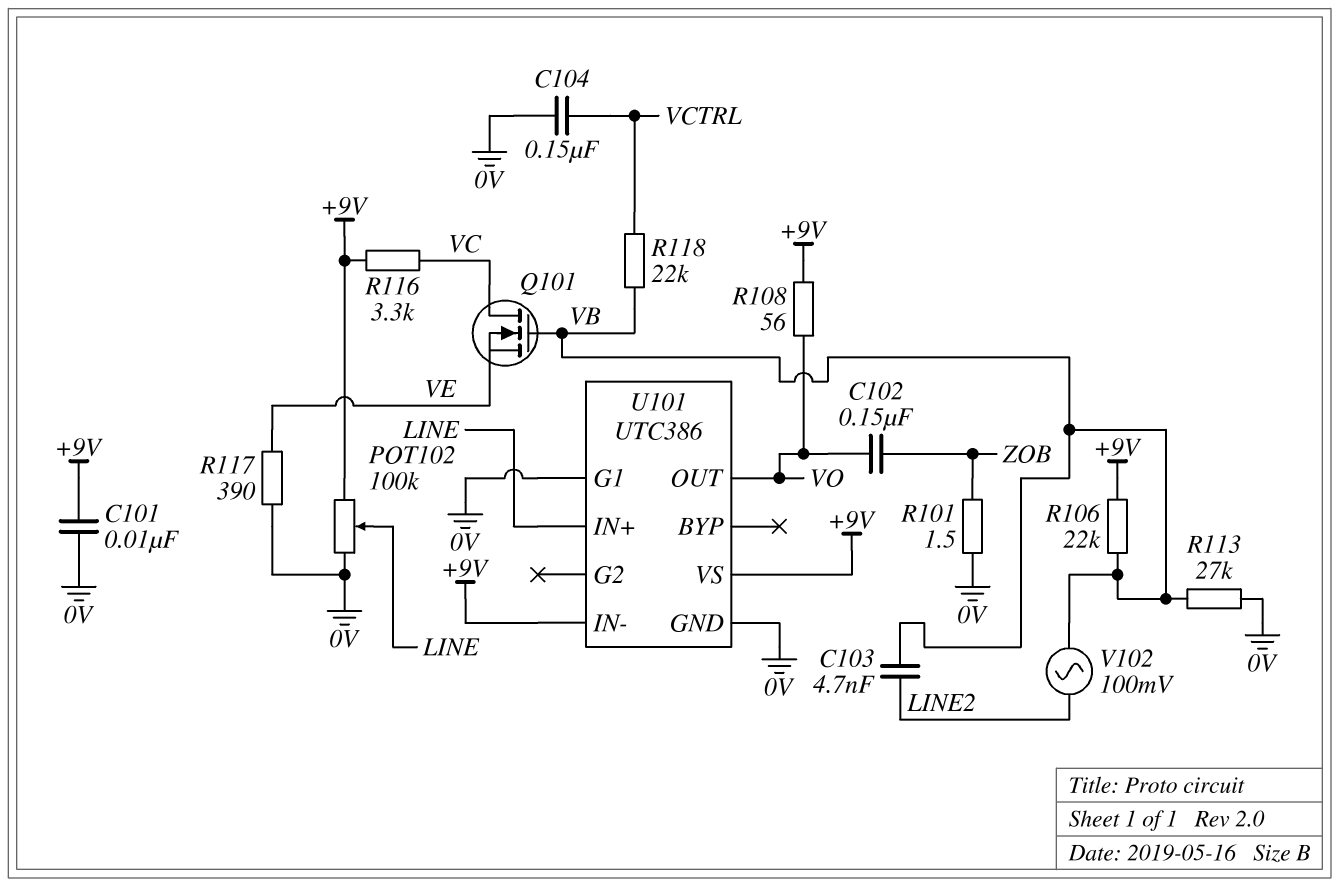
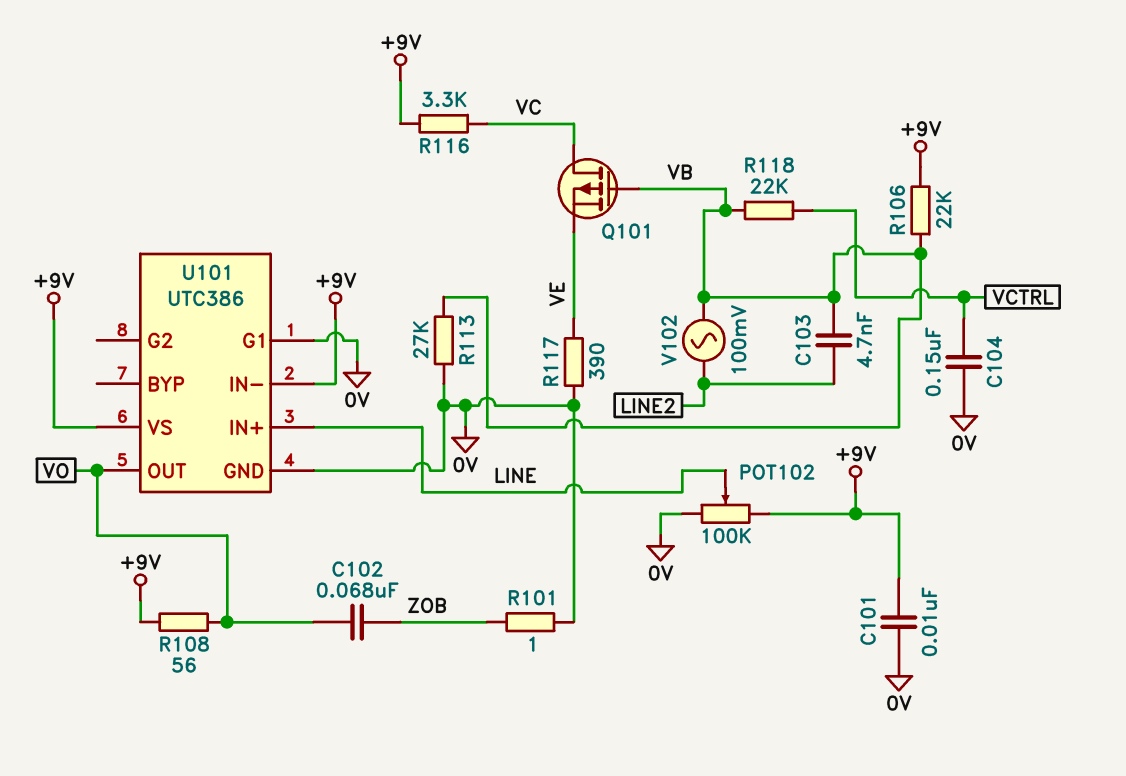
C102: 150nF (VO, ZOB) -> 68nF (VO, ZOB)
Q101: NMOS (G VB, D VC, S VE) -> PMOS (G VB, D VC, S VE)
R101: 1.5 (0V, ZOB) -> 1 (0V, ZOB)

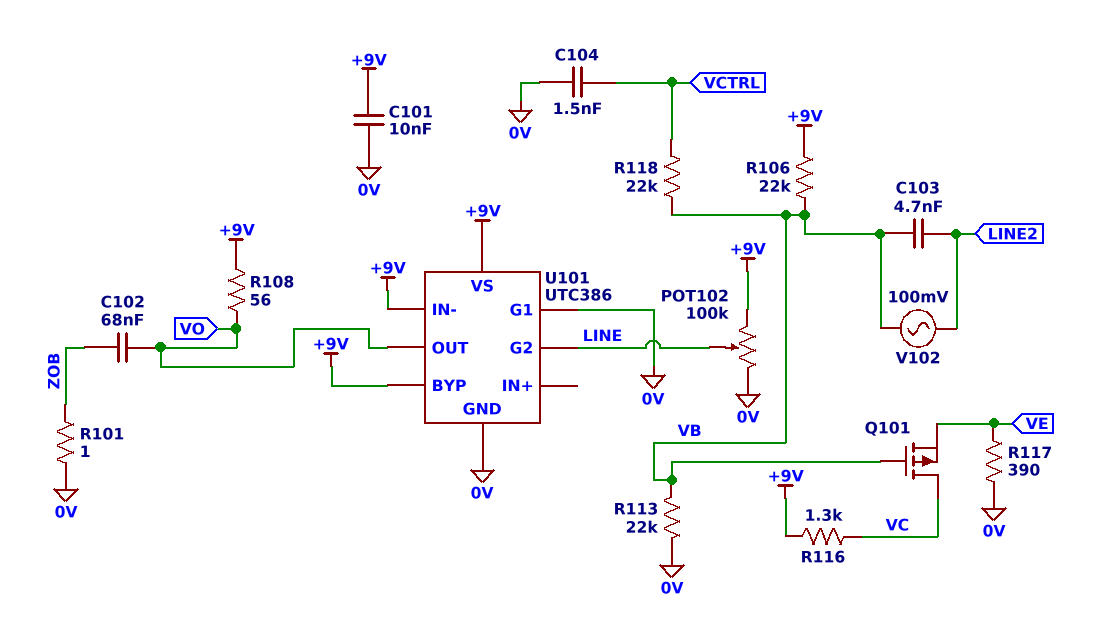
C104: 150nF (0V, VCTRL) -> 1.5nF (0V, VCTRL)
R113: 27k (0V, VB) -> 22k (0V, VB)
R116: 3.3k (+9V, VC) -> 1.3k (+9V, VC)
U101 pin BYP: none -> +9V
U101 pin G2: none -> LINE
U101 pin IN+: LINE -> none

